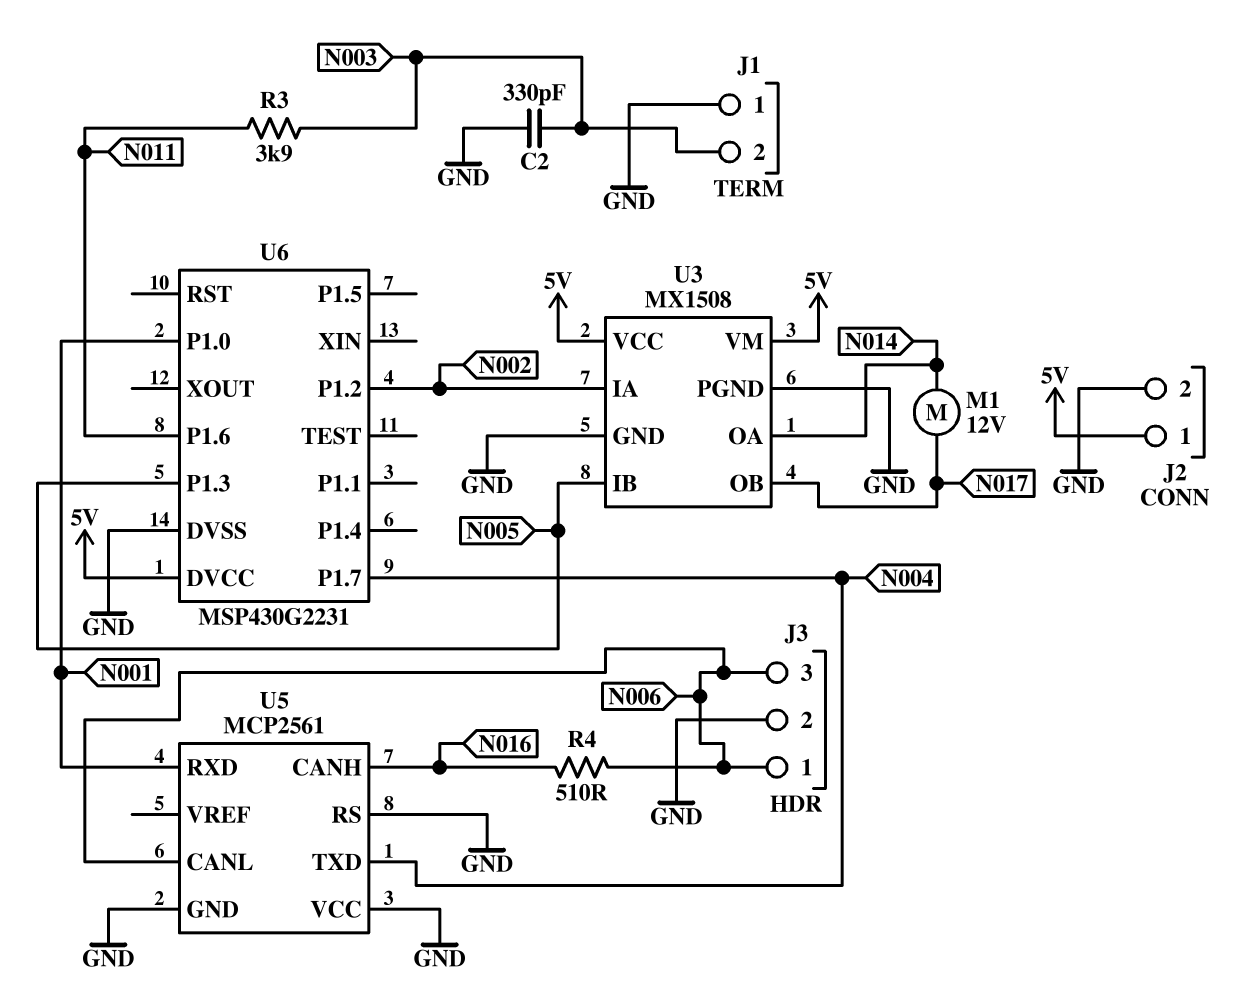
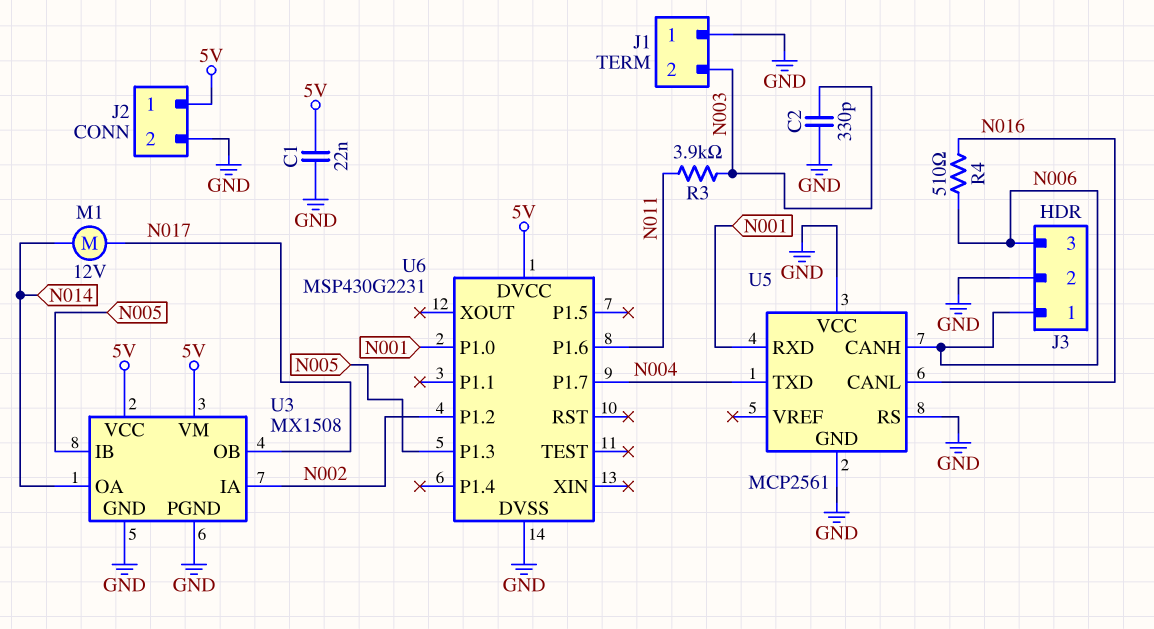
C1: none -> 22nF (5V, GND)
U5 pin CANH: N016 -> N006
U5 pin CANL: N006 -> N016

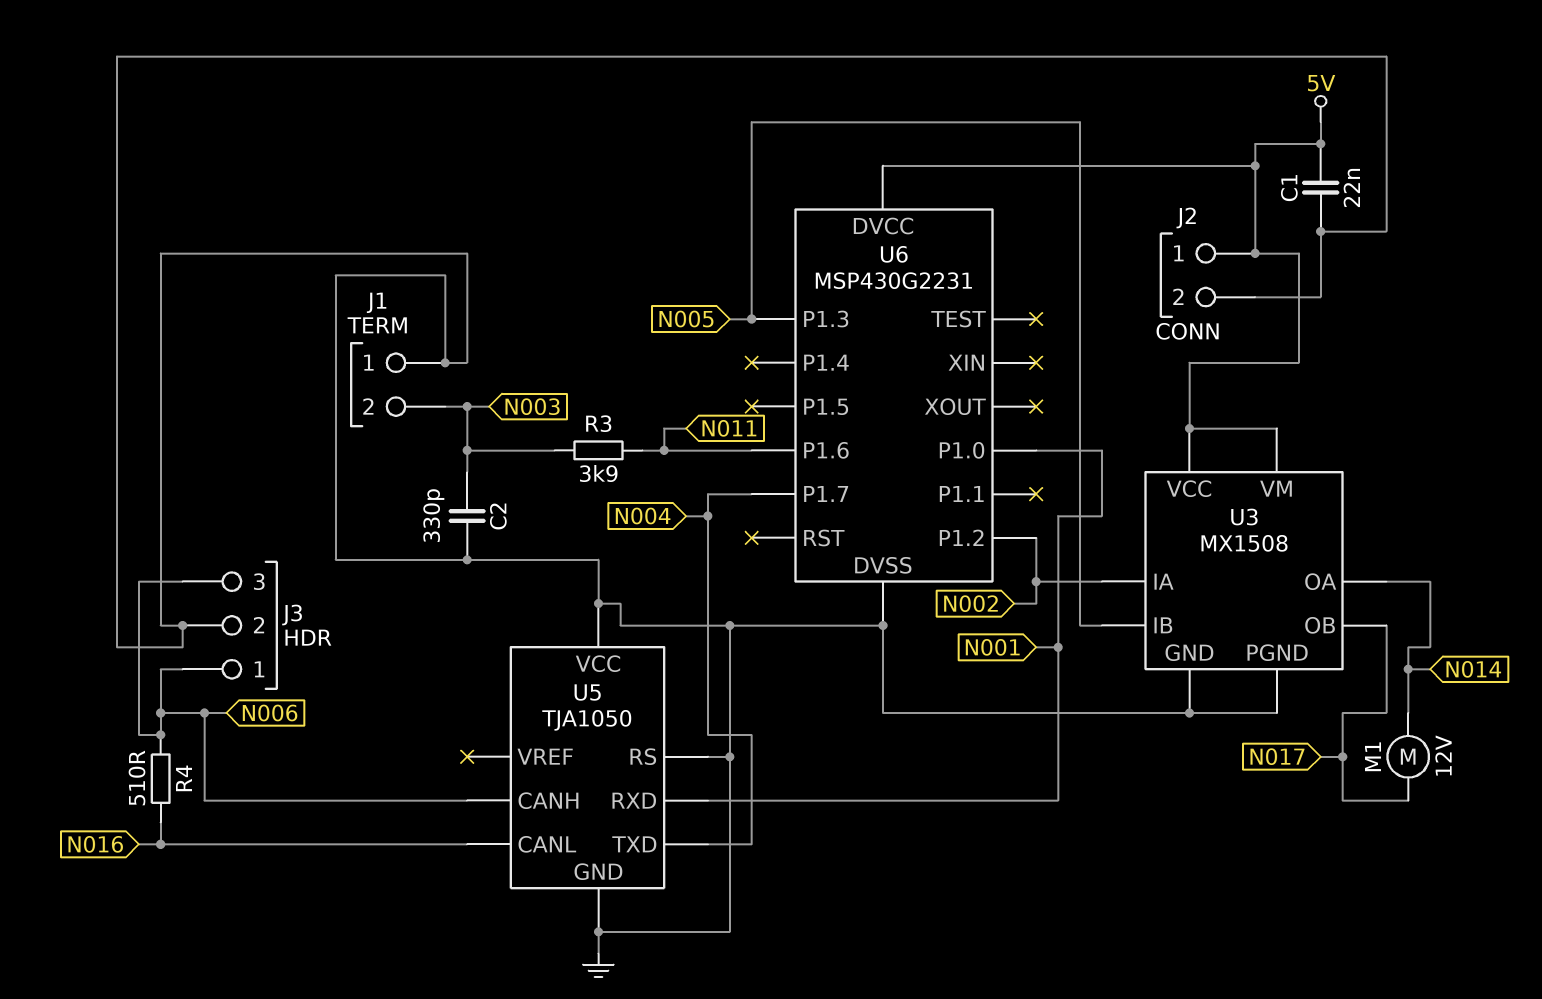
U5: MCP2561 -> TJA1050

